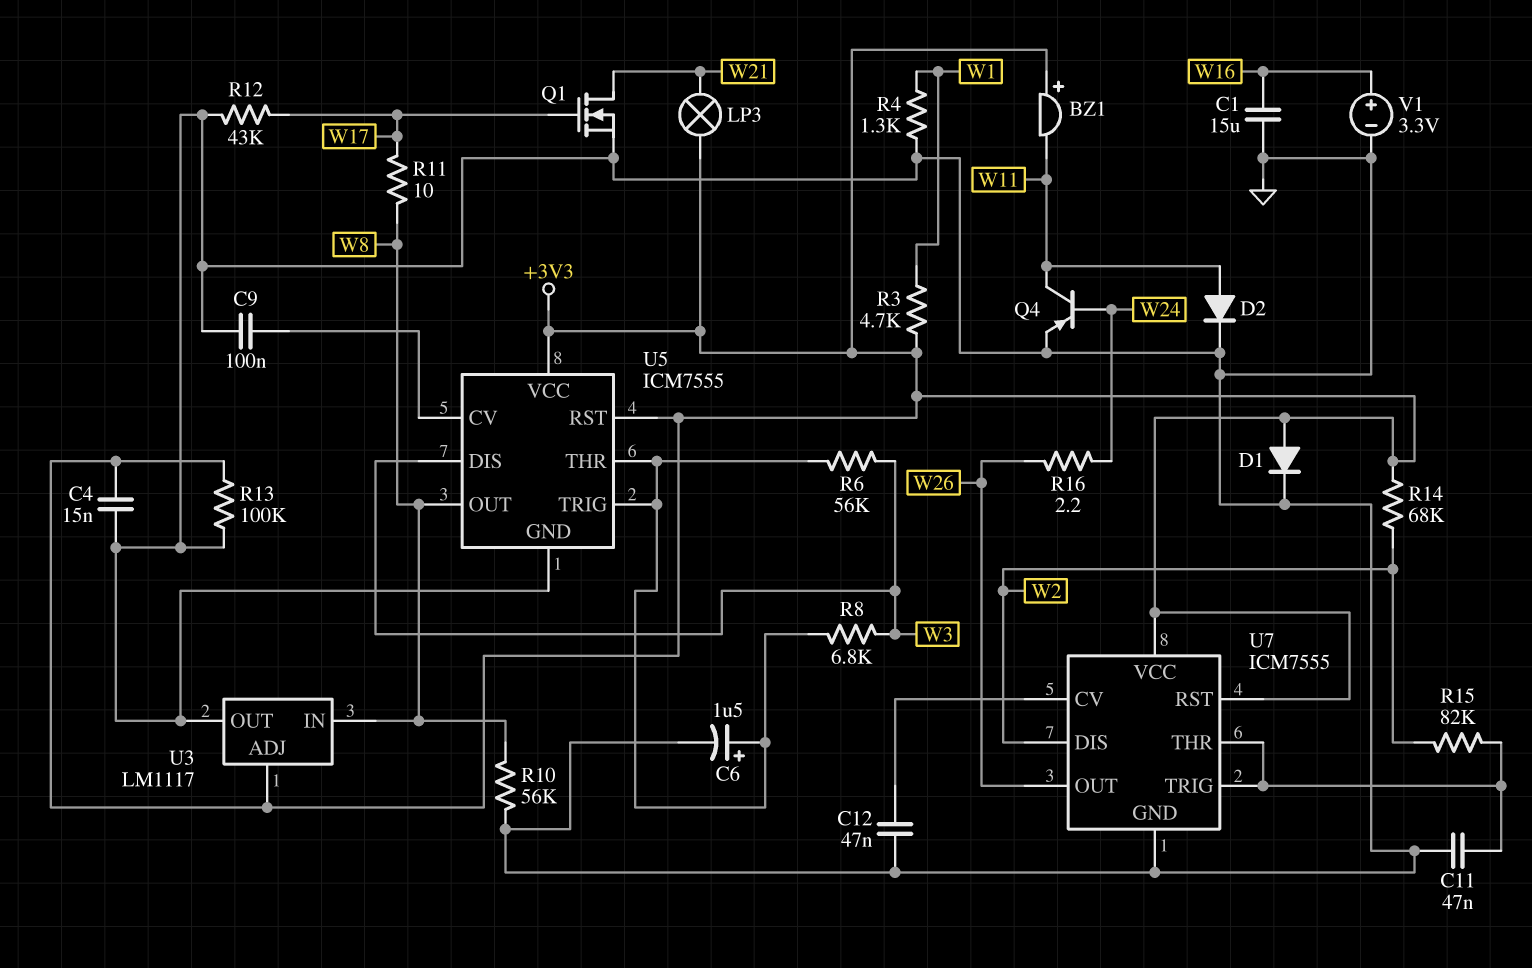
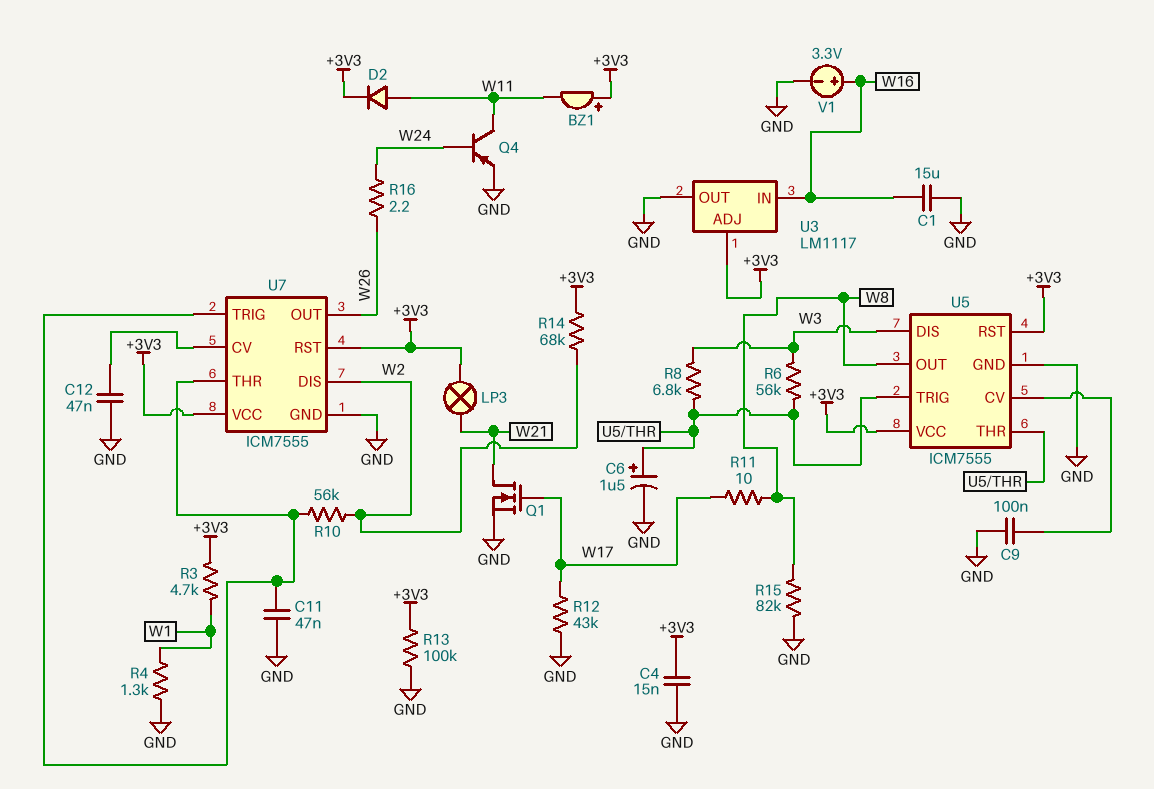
D1: diode (A +3V3, K GND) -> none
D2: diode (A W11, K GND) -> diode (A W11, K +3V3)
R10: 56k (GND, W8) -> 56k (U7/THR, W2)
R15: 82k (U7/THR, W2) -> 82k (GND, W8)
U3 pin IN: W8 -> W16

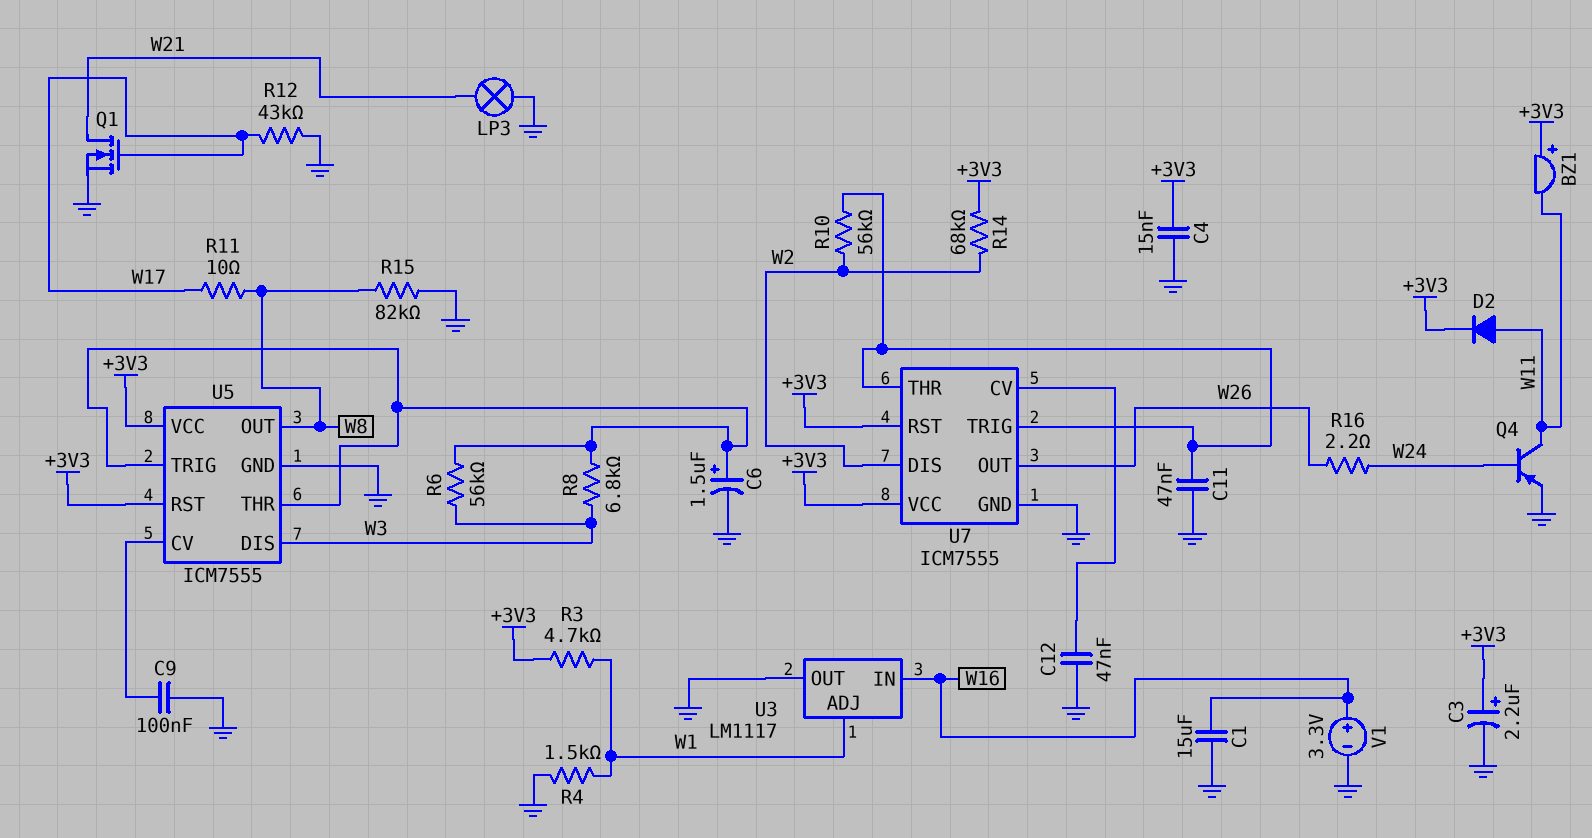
C3: none -> 2.2uF (plus +3V3, minus GND)
LP3: lamp (+3V3, W21) -> lamp (GND, W21)
R4: 1.3k (GND, W1) -> 1.5k (GND, W1)
R13: 100k (+3V3, GND) -> none
U3 pin ADJ: +3V3 -> W1

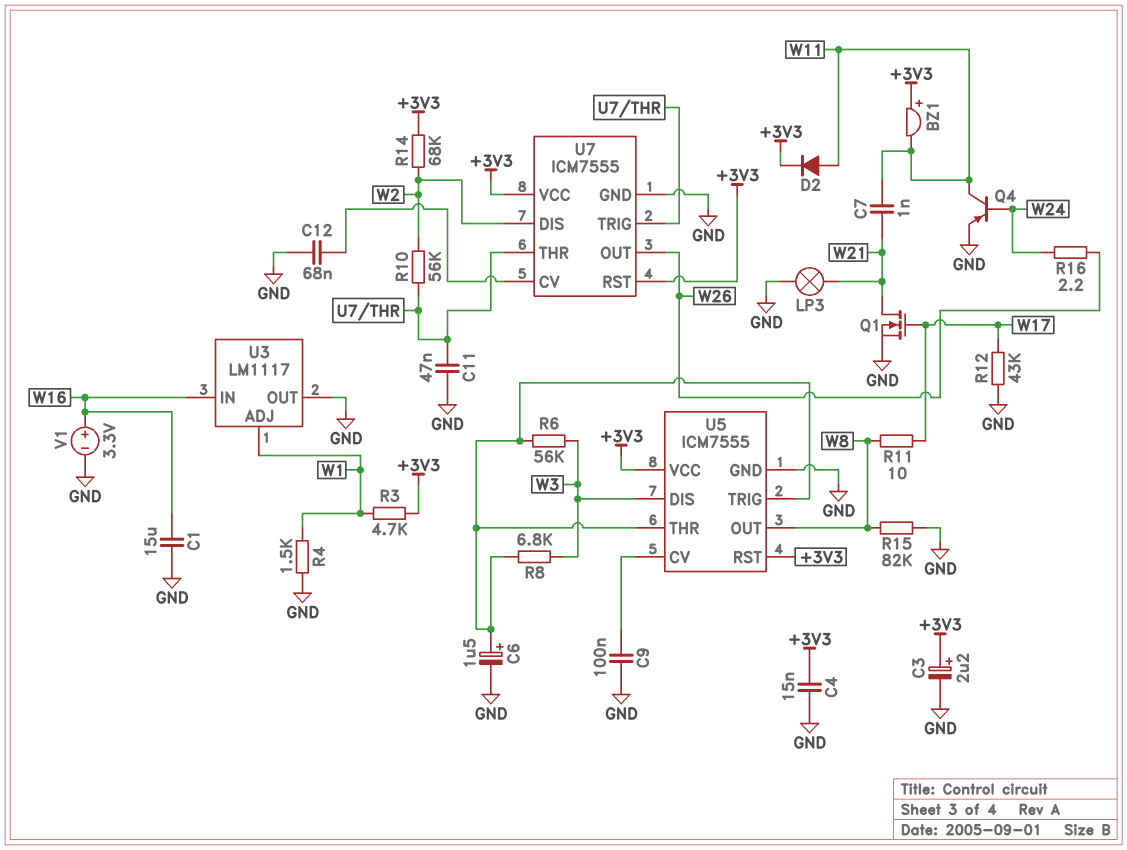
C7: none -> 1nF (W11, W21)
C12: 47nF (GND, U7/CV) -> 68nF (GND, U7/CV)

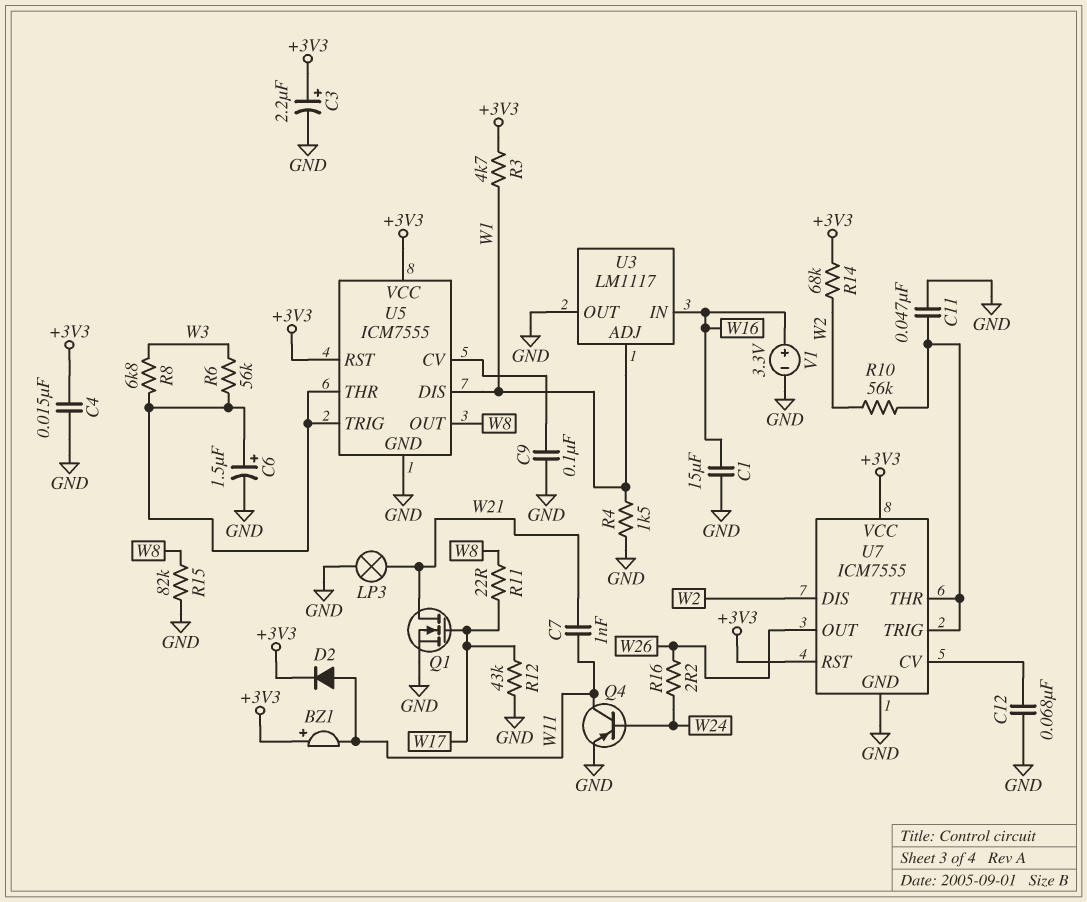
R11: 10 (W8, W17) -> 22 (W8, W17)
U5 pin DIS: W3 -> W1

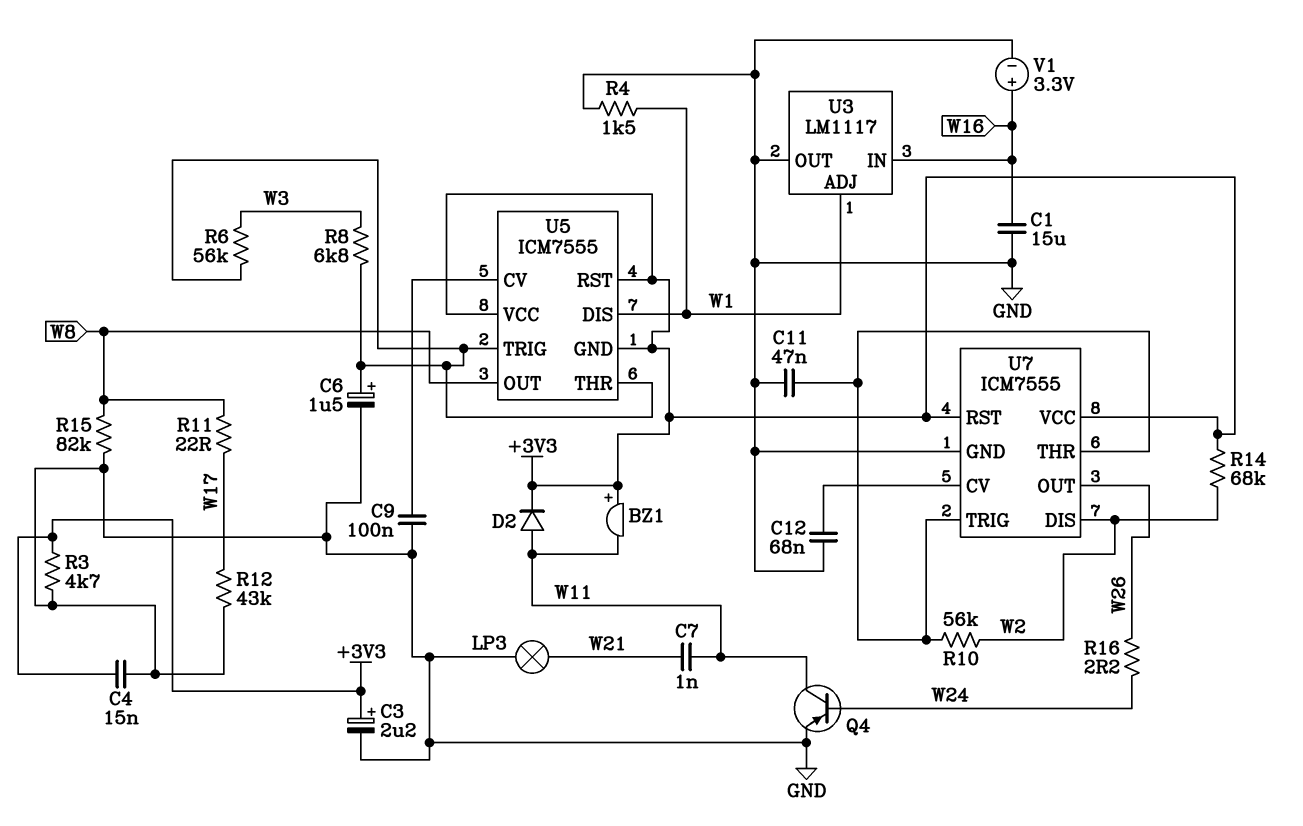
Q1: NMOS (G W17, D W21, S GND) -> none
R3: 4.7k (+3V3, W1) -> 4.7k (+3V3, GND)
U5 pin GND: GND -> +3V3

